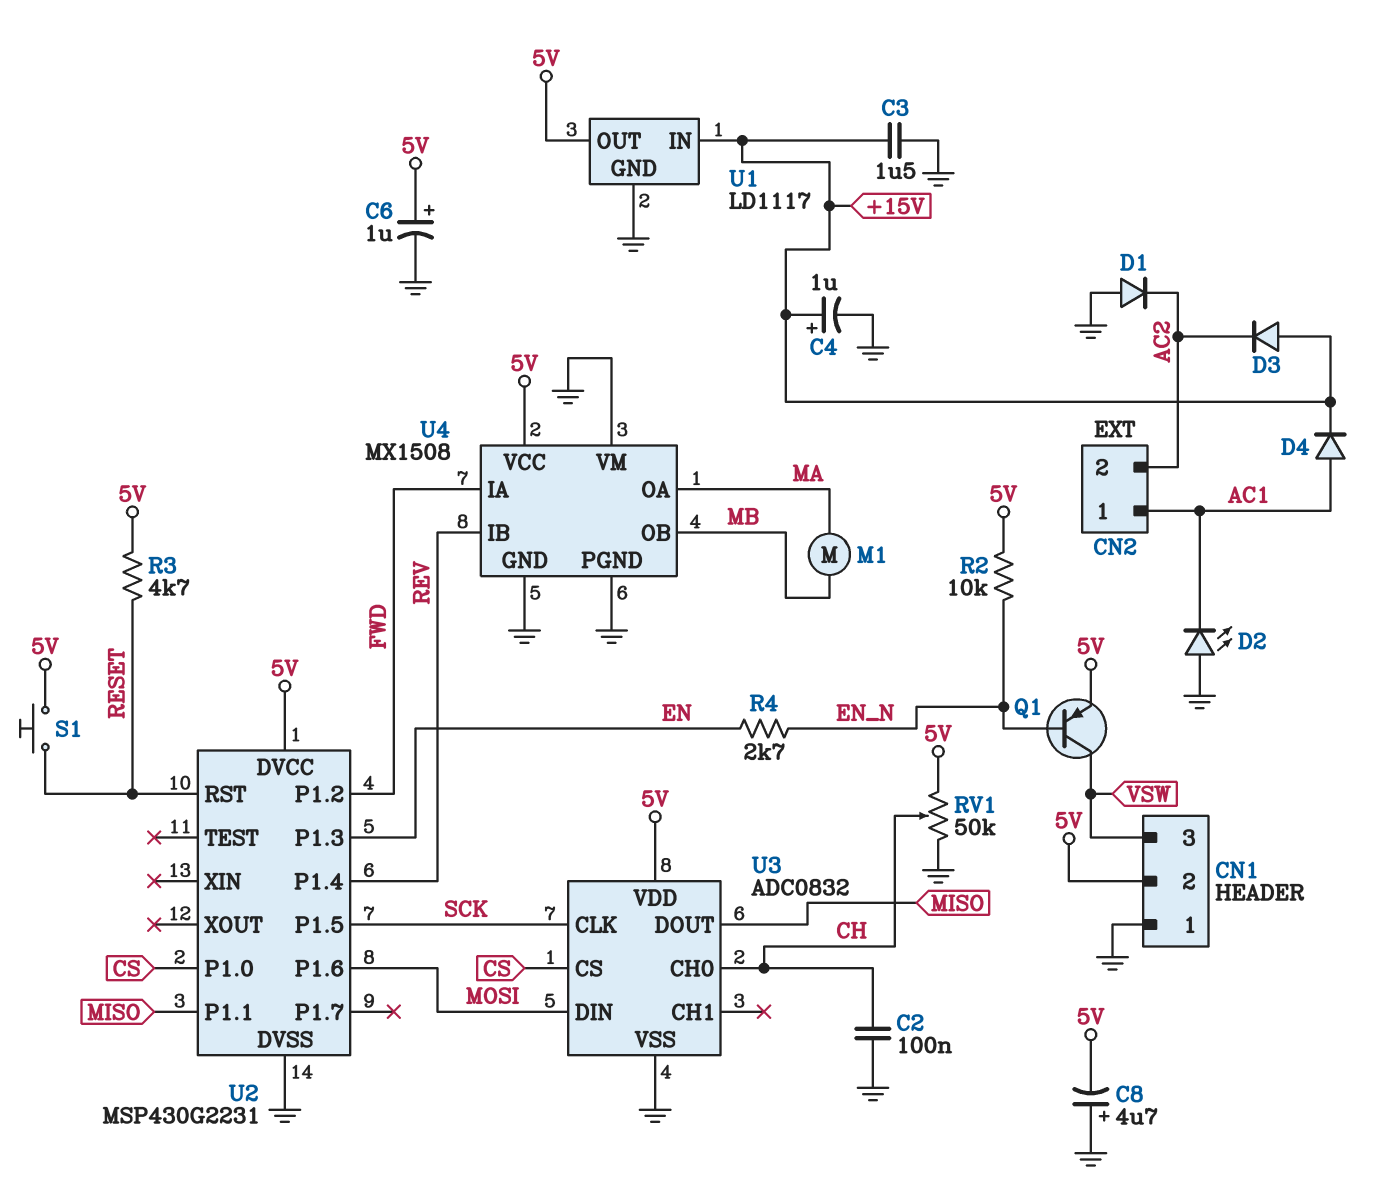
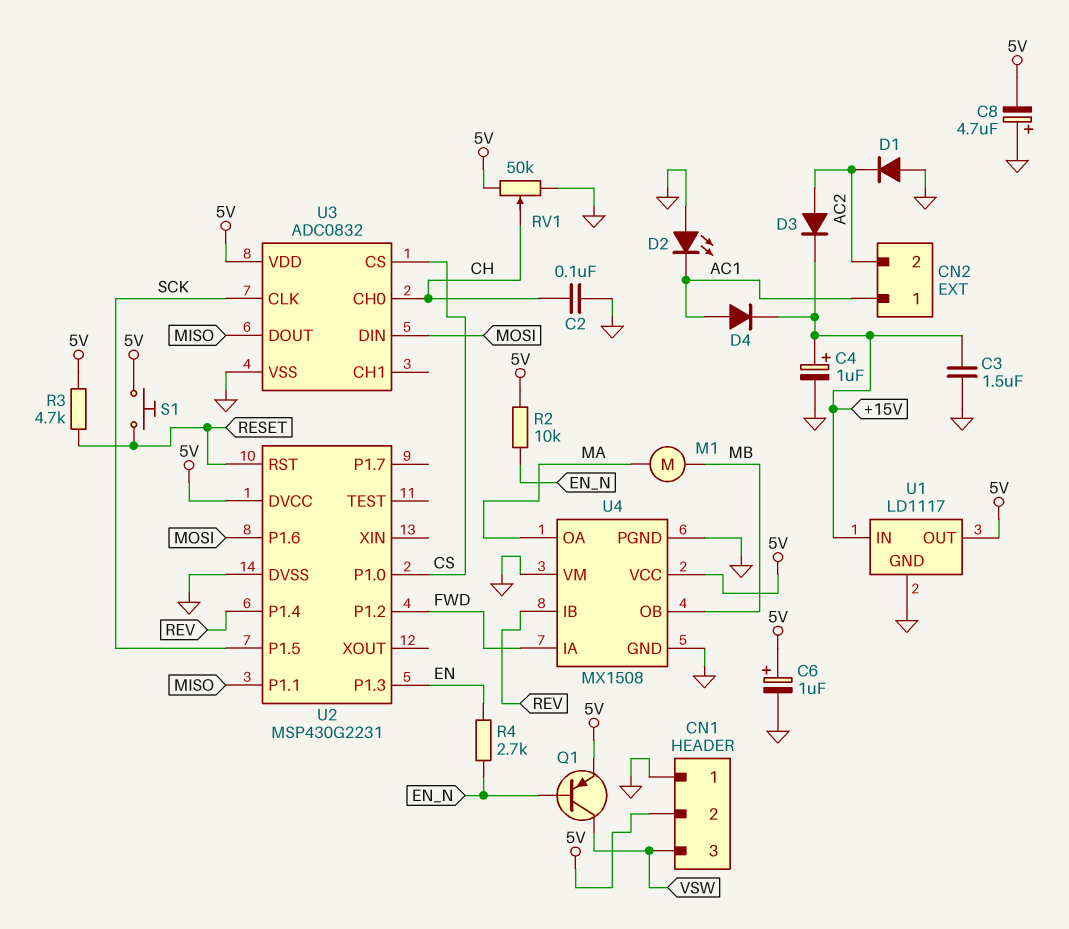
D3: diode (A +15V, K AC2) -> diode (A AC2, K +15V)

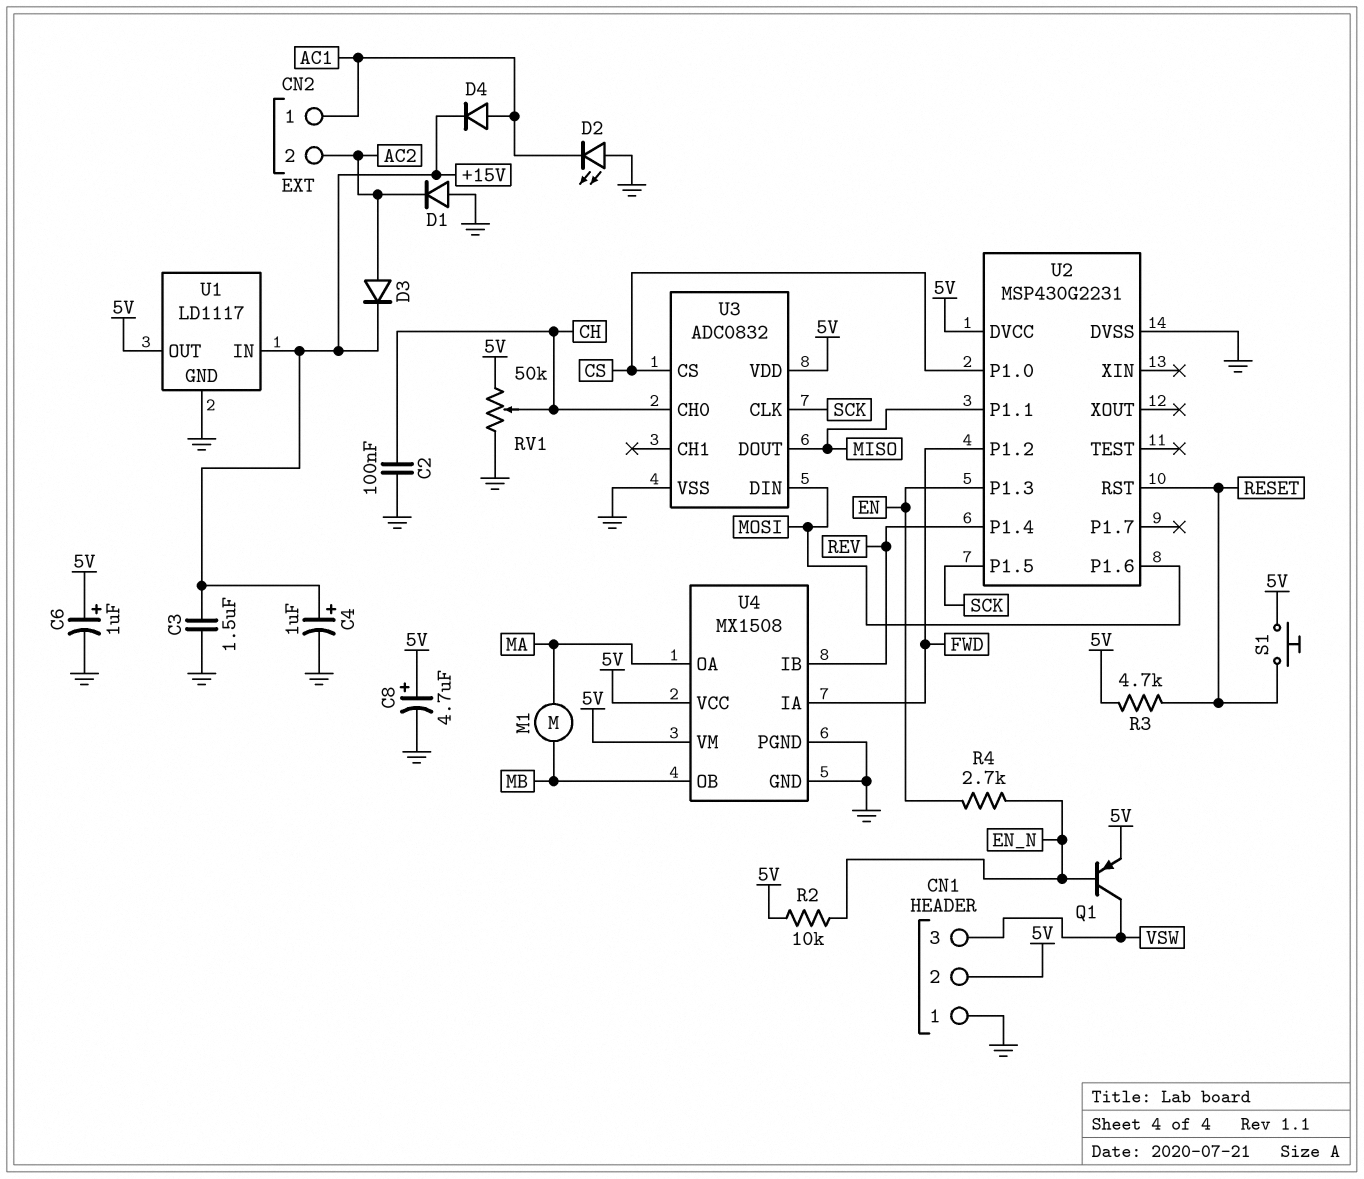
C8: 4.7uF (plus GND, minus 5V) -> 4.7uF (plus 5V, minus GND)
U4 pin VM: GND -> 5V

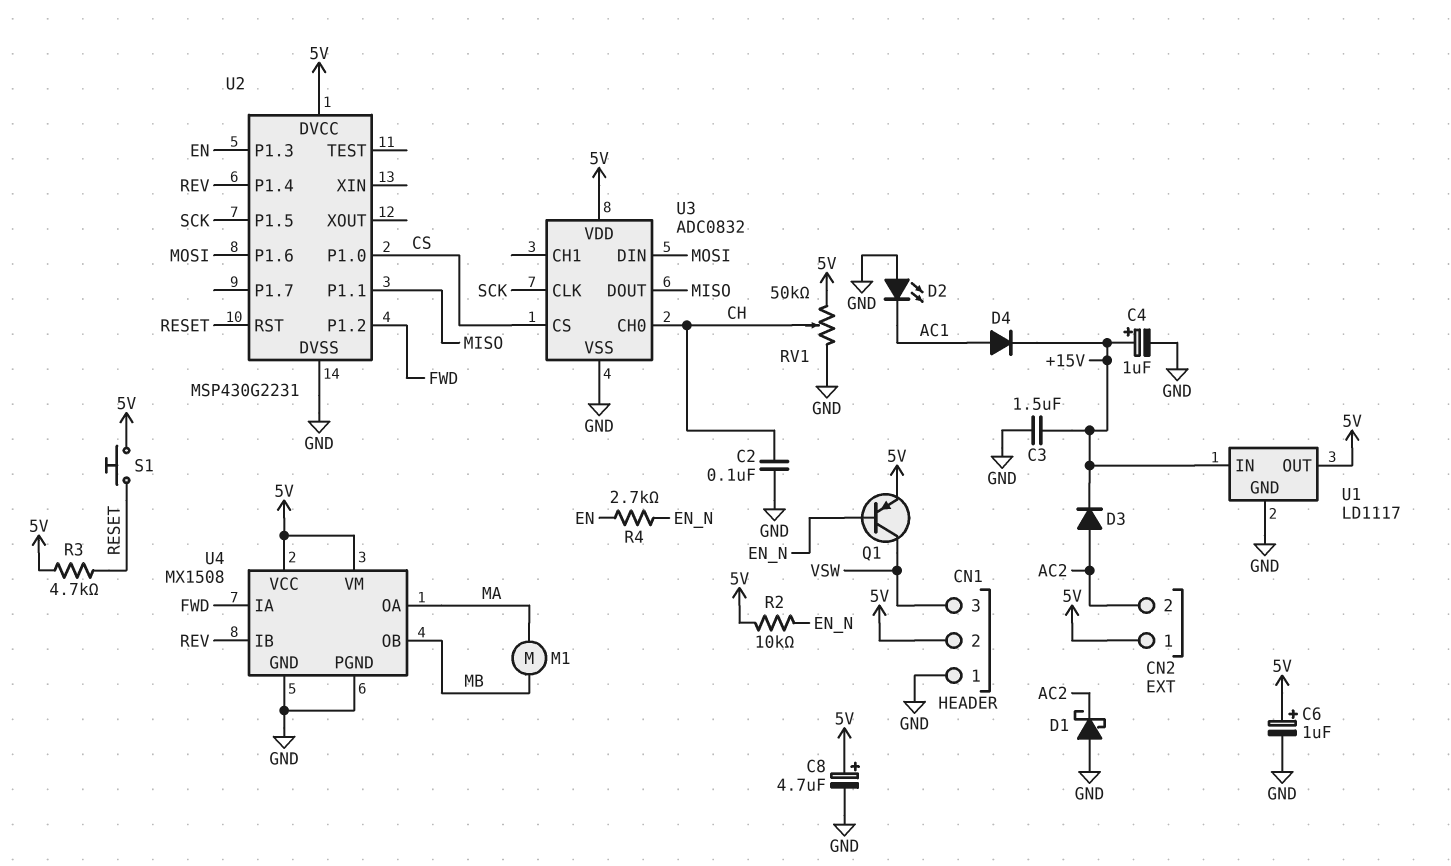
CN2 pin 1: AC1 -> 5V
D1: diode (A GND, K AC2) -> schottky (A GND, K AC2)

